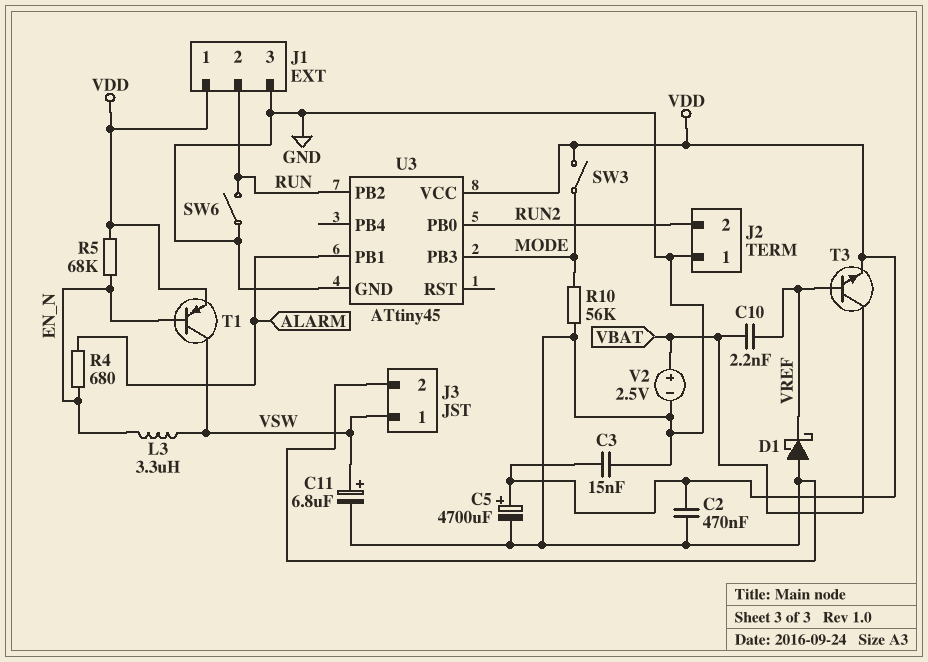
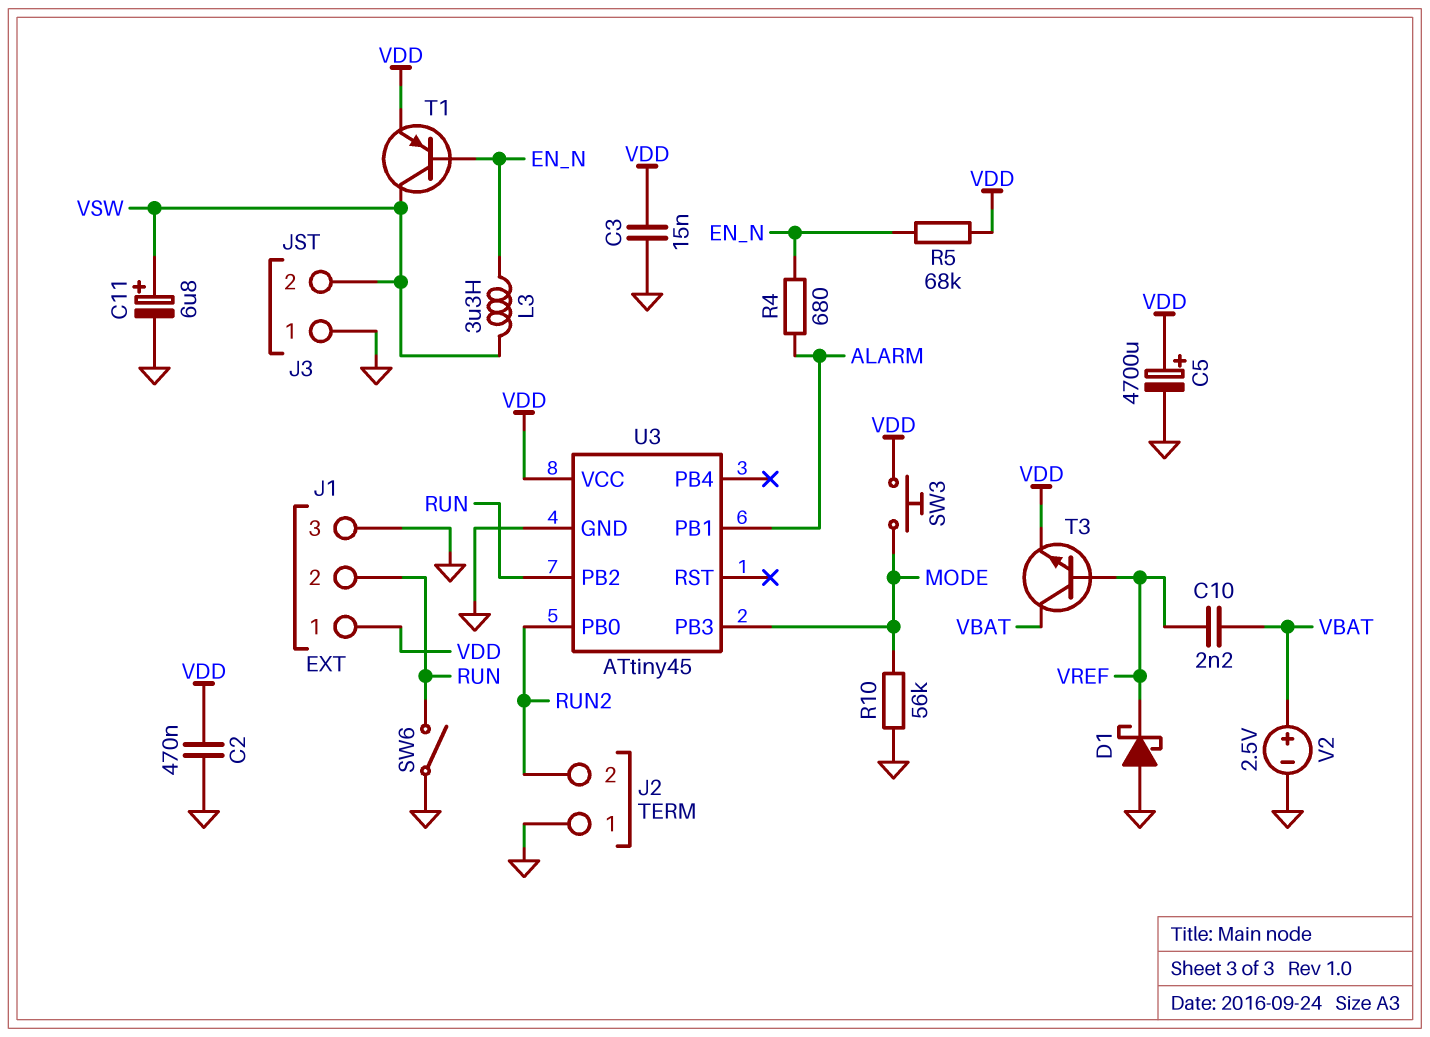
J3 pin 1: VSW -> GND
J3 pin 2: GND -> VSW
SW3: switch (MODE, VDD) -> button (MODE, VDD)

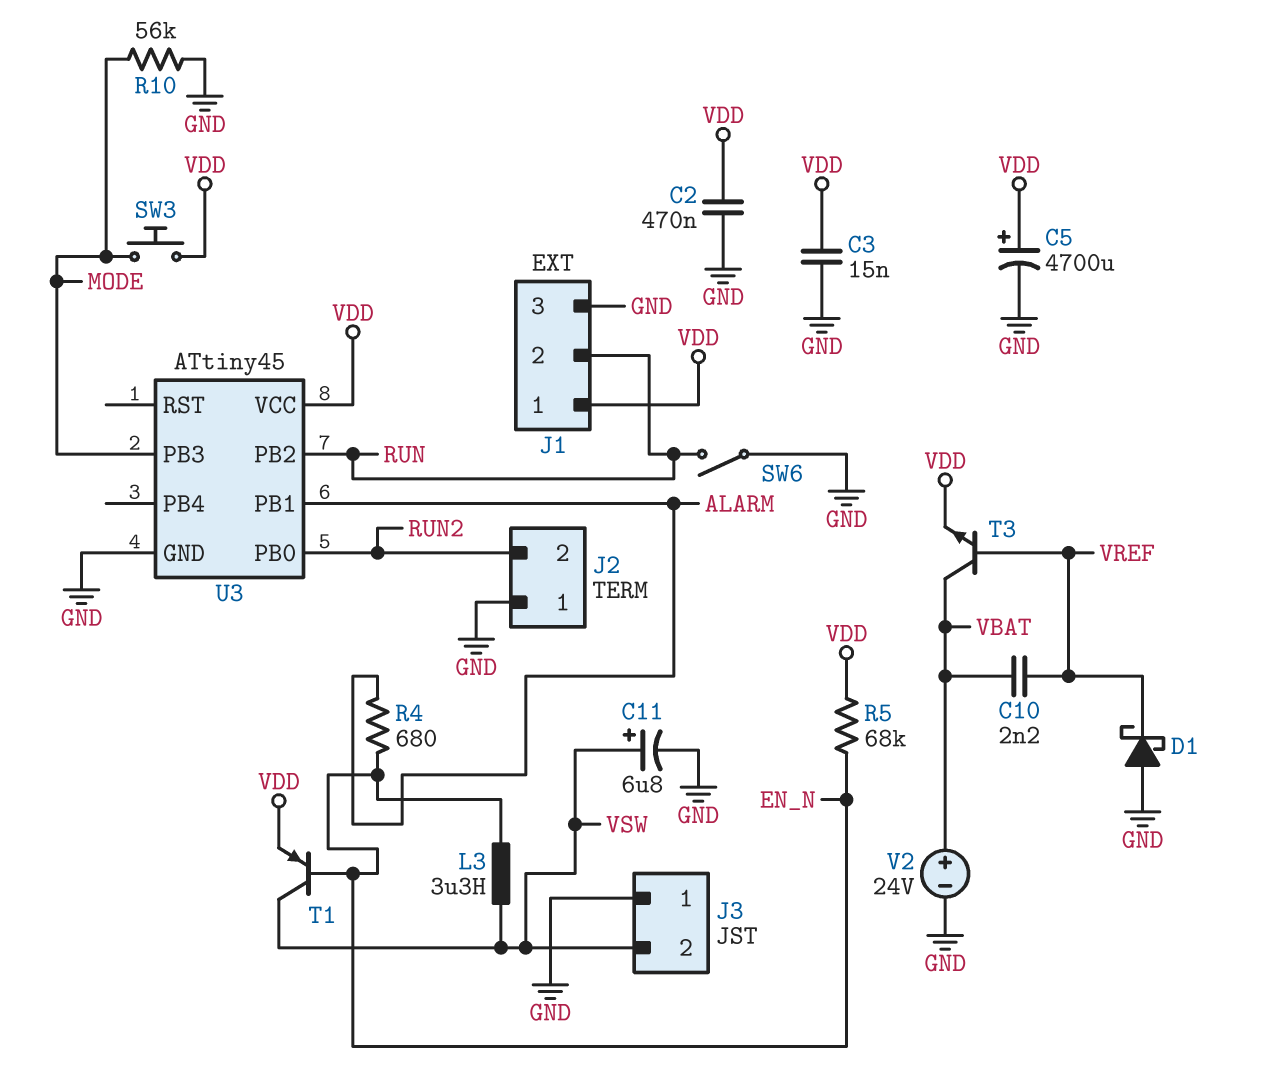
V2: 2.5V (plus VBAT, minus GND) -> 24V (plus VBAT, minus GND)

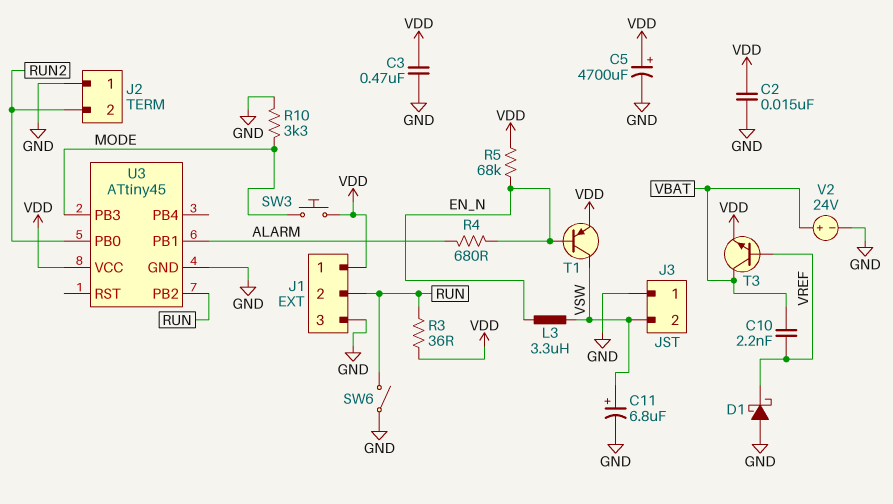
C2: 470nF (GND, VDD) -> 15nF (GND, VDD)
C3: 15nF (GND, VDD) -> 470nF (GND, VDD)
R3: none -> 36 (RUN, VDD)
R10: 56k (GND, MODE) -> 3.3k (GND, MODE)

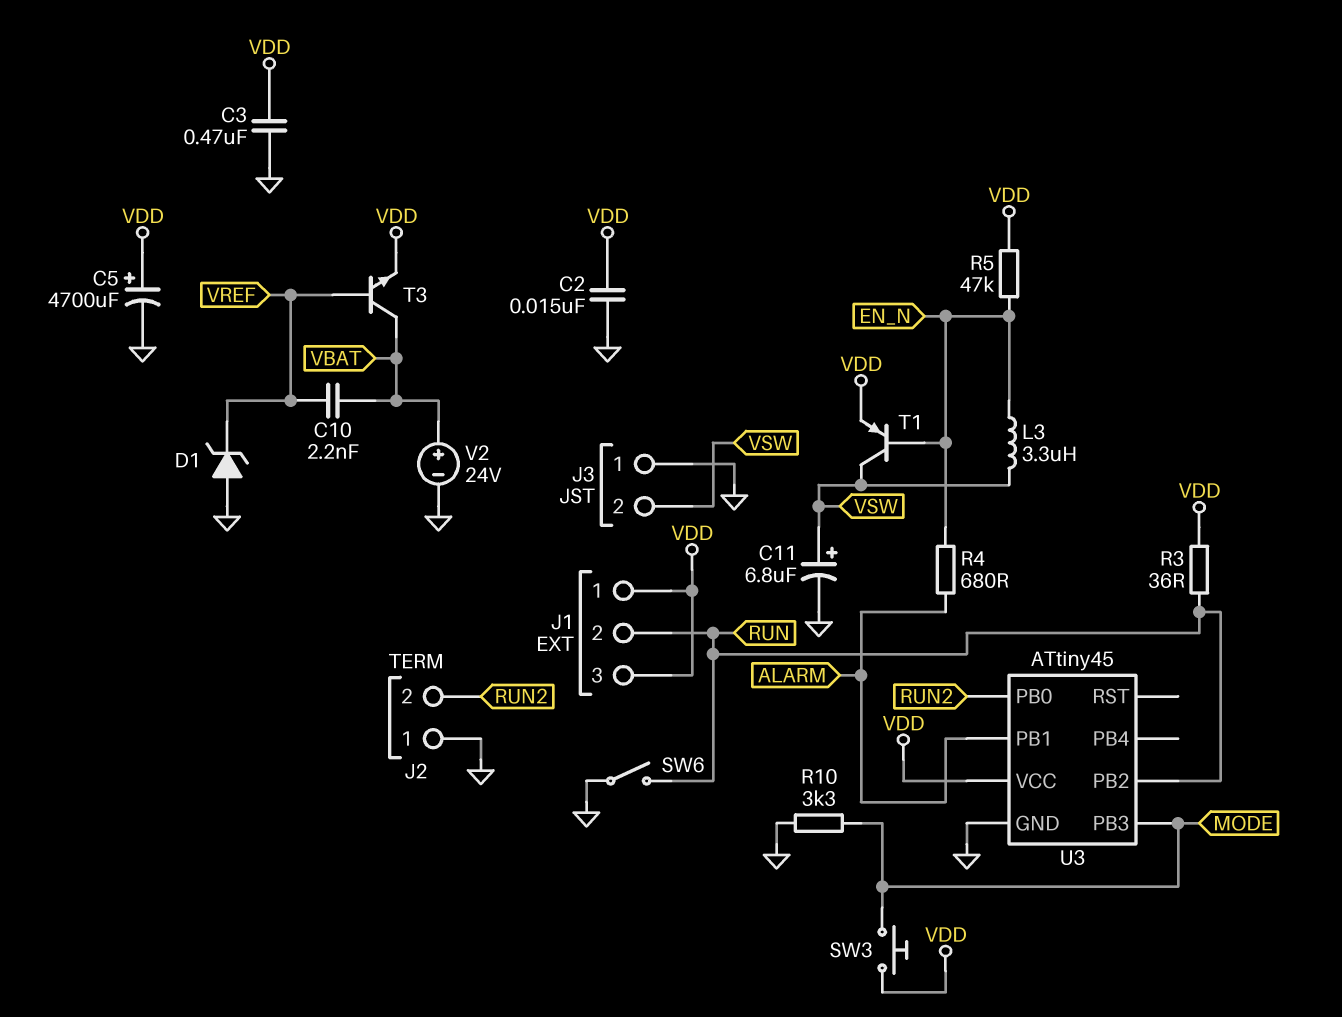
D1: schottky (A GND, K VREF) -> zener (A GND, K VREF)
J1 pin 3: GND -> VDD
R5: 68k (EN_N, VDD) -> 47k (EN_N, VDD)

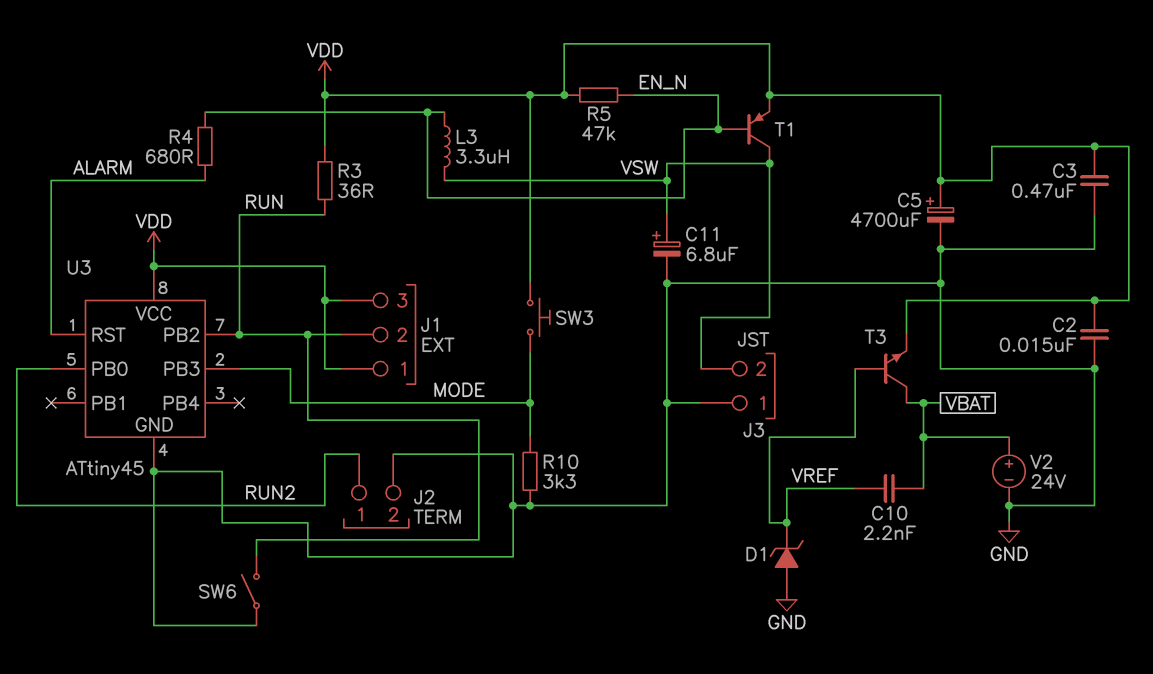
J2 pin 1: GND -> RUN2
J2 pin 2: RUN2 -> GND
U3 pin PB1: ALARM -> none
U3 pin RST: none -> ALARM

